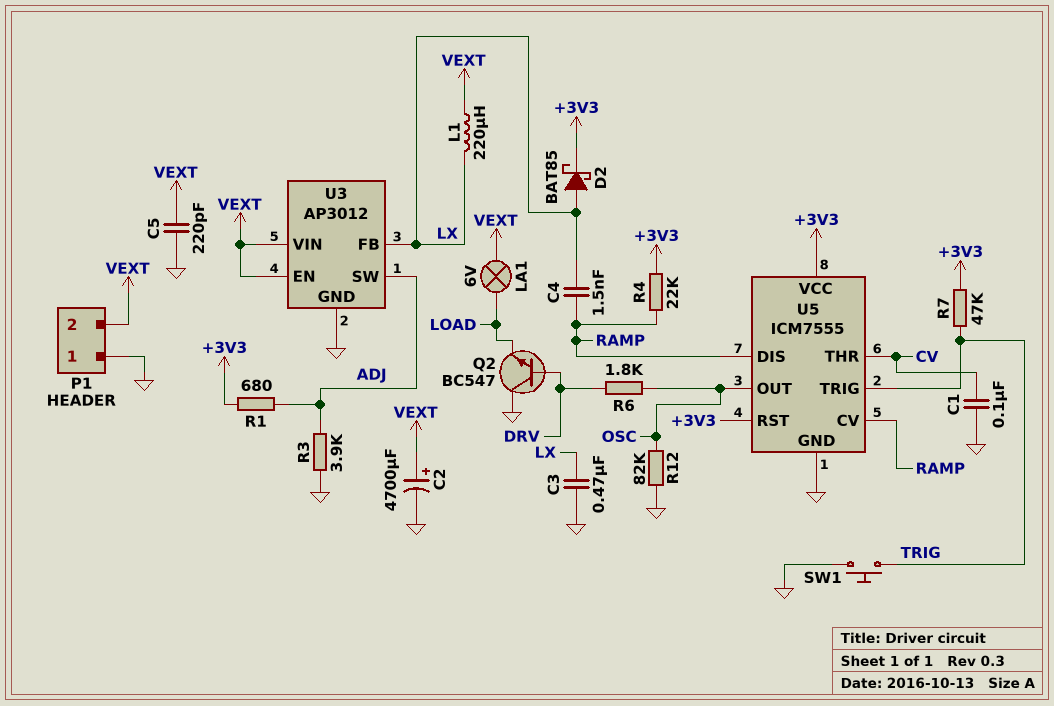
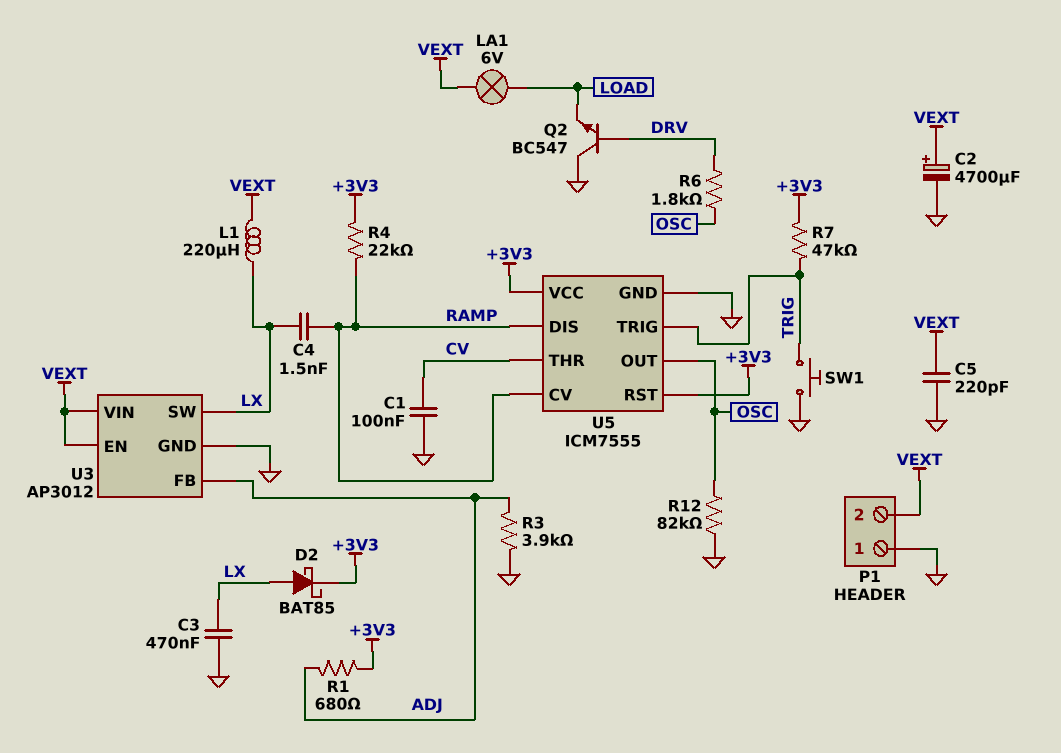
U3 pin FB: LX -> ADJ
U3 pin SW: ADJ -> LX

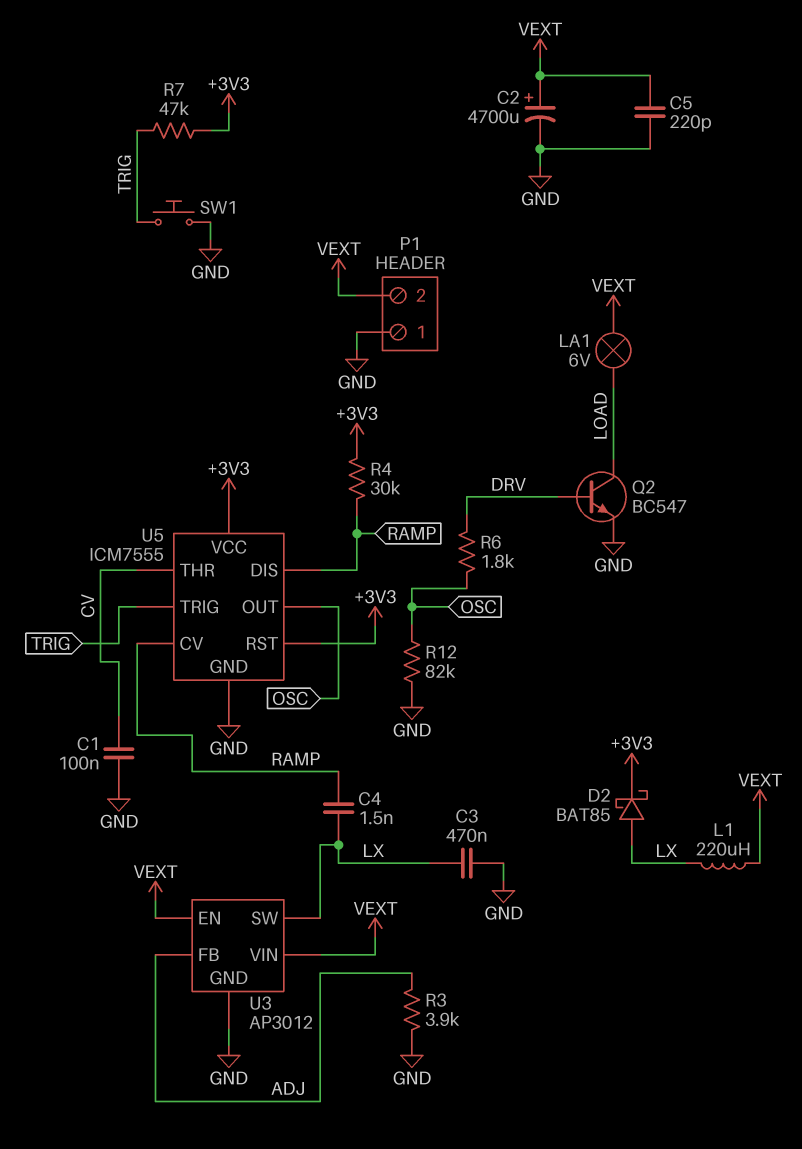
Q2: NPN BC547 (B DRV, C GND, E LOAD) -> NPN BC547 (B DRV, C LOAD, E GND)
R1: 680 (+3V3, ADJ) -> none
R4: 22k (+3V3, RAMP) -> 30k (+3V3, RAMP)

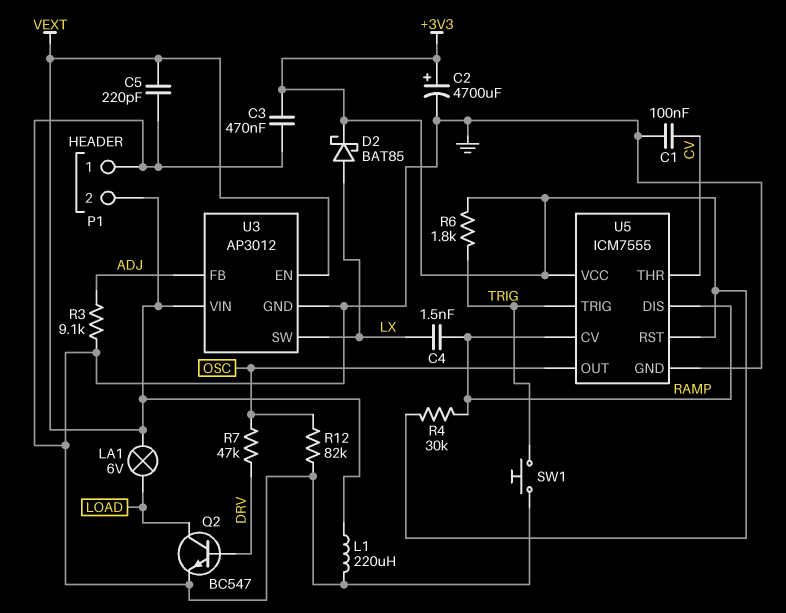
C2: 4700uF (plus VEXT, minus GND) -> 4700uF (plus +3V3, minus GND)
C3: 470nF (GND, LX) -> 470nF (+3V3, GND)
L1: 220uH (LX, VEXT) -> 220uH (GND, VEXT)
R3: 3.9k (ADJ, GND) -> 9.1k (ADJ, GND)
R6: 1.8k (DRV, OSC) -> 1.8k (+3V3, TRIG)
R7: 47k (+3V3, TRIG) -> 47k (DRV, OSC)

